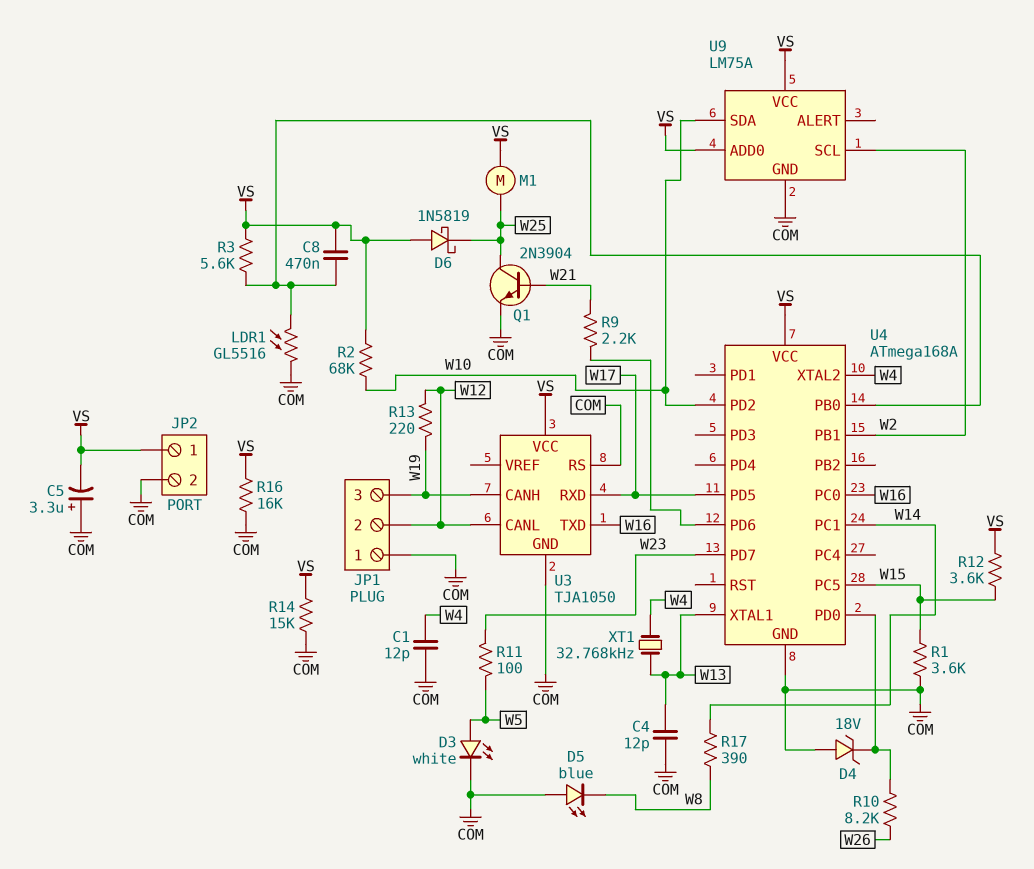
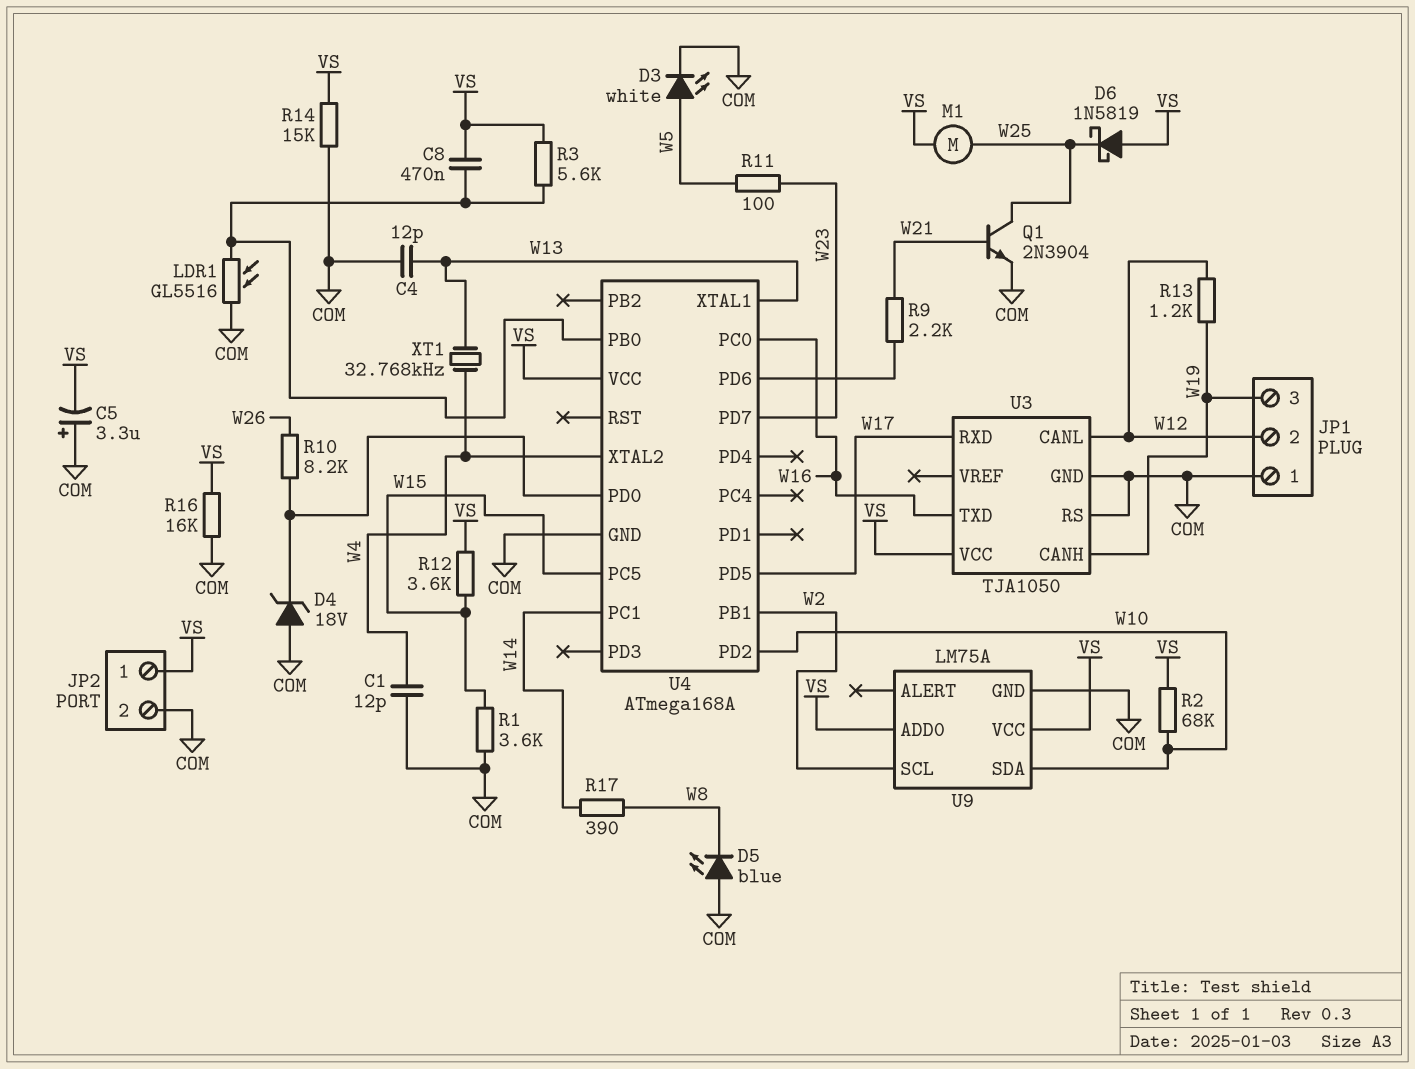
R13: 220 (W12, W19) -> 1.2k (W12, W19)

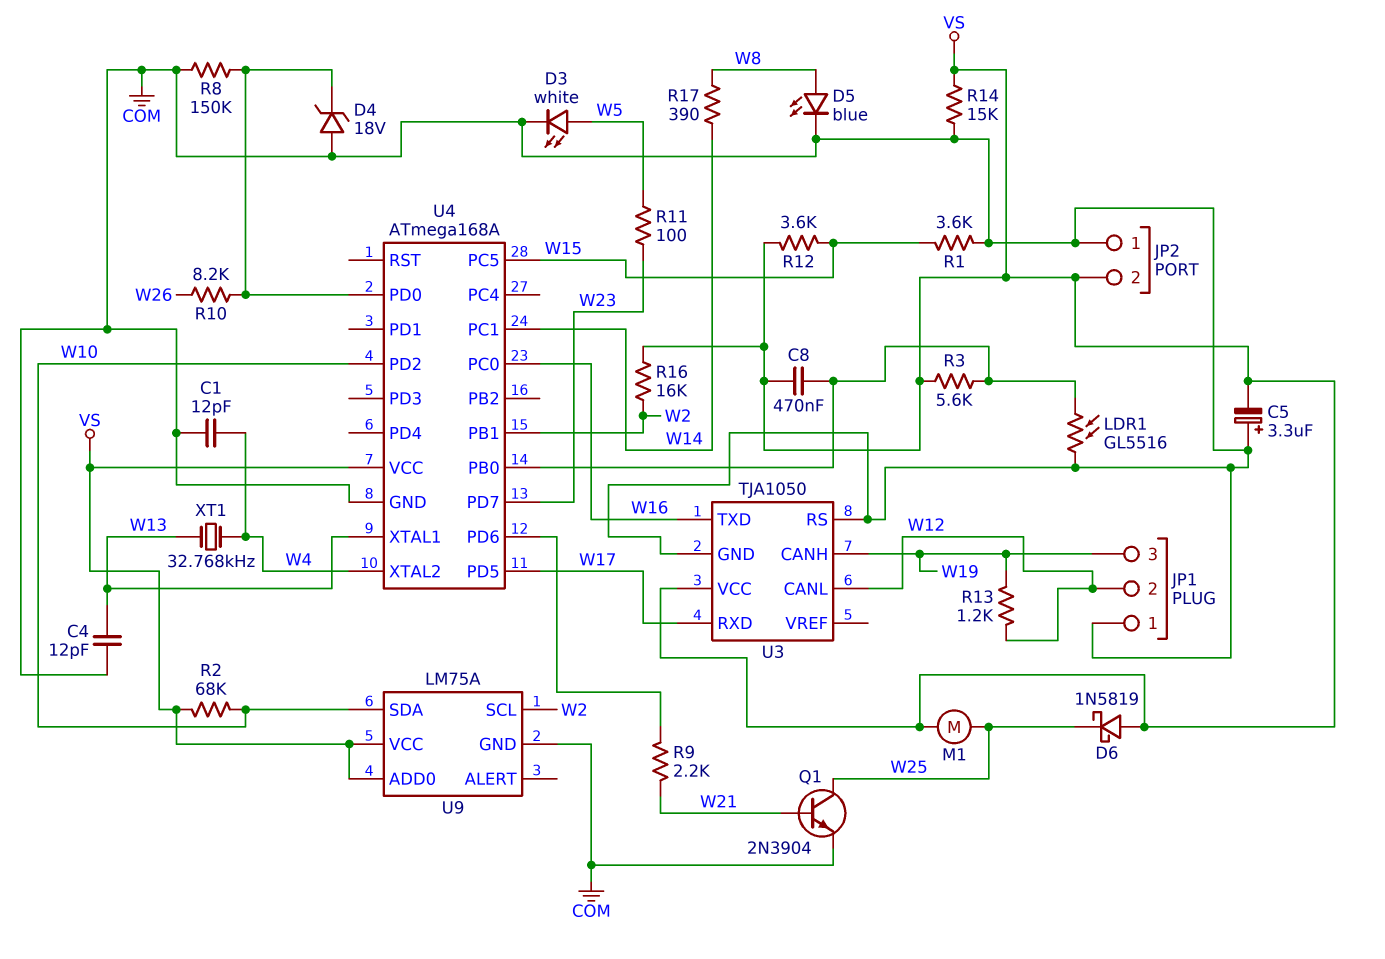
D5: LED blue (A COM, K W8) -> LED blue (A W8, K COM)
JP2 pin 1: VS -> COM
JP2 pin 2: COM -> VS
R8: none -> 150k (COM, U4/PD0)
R16: 16k (COM, VS) -> 16k (VS, W2)

